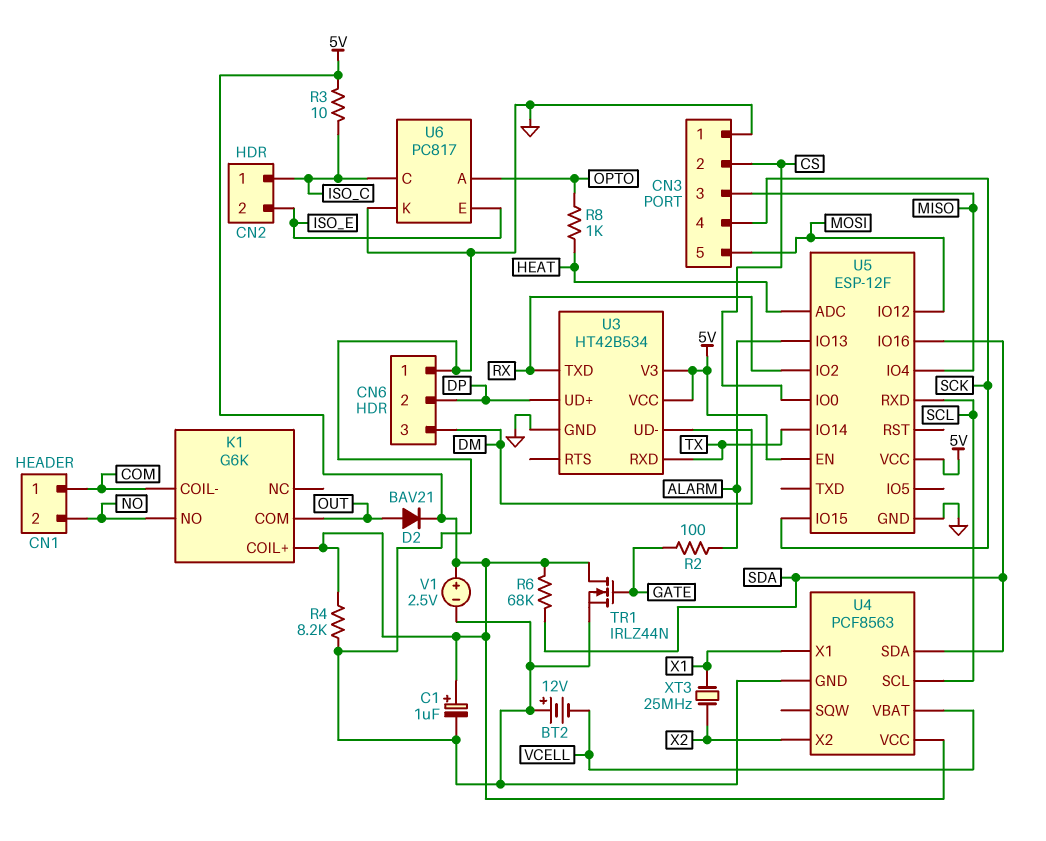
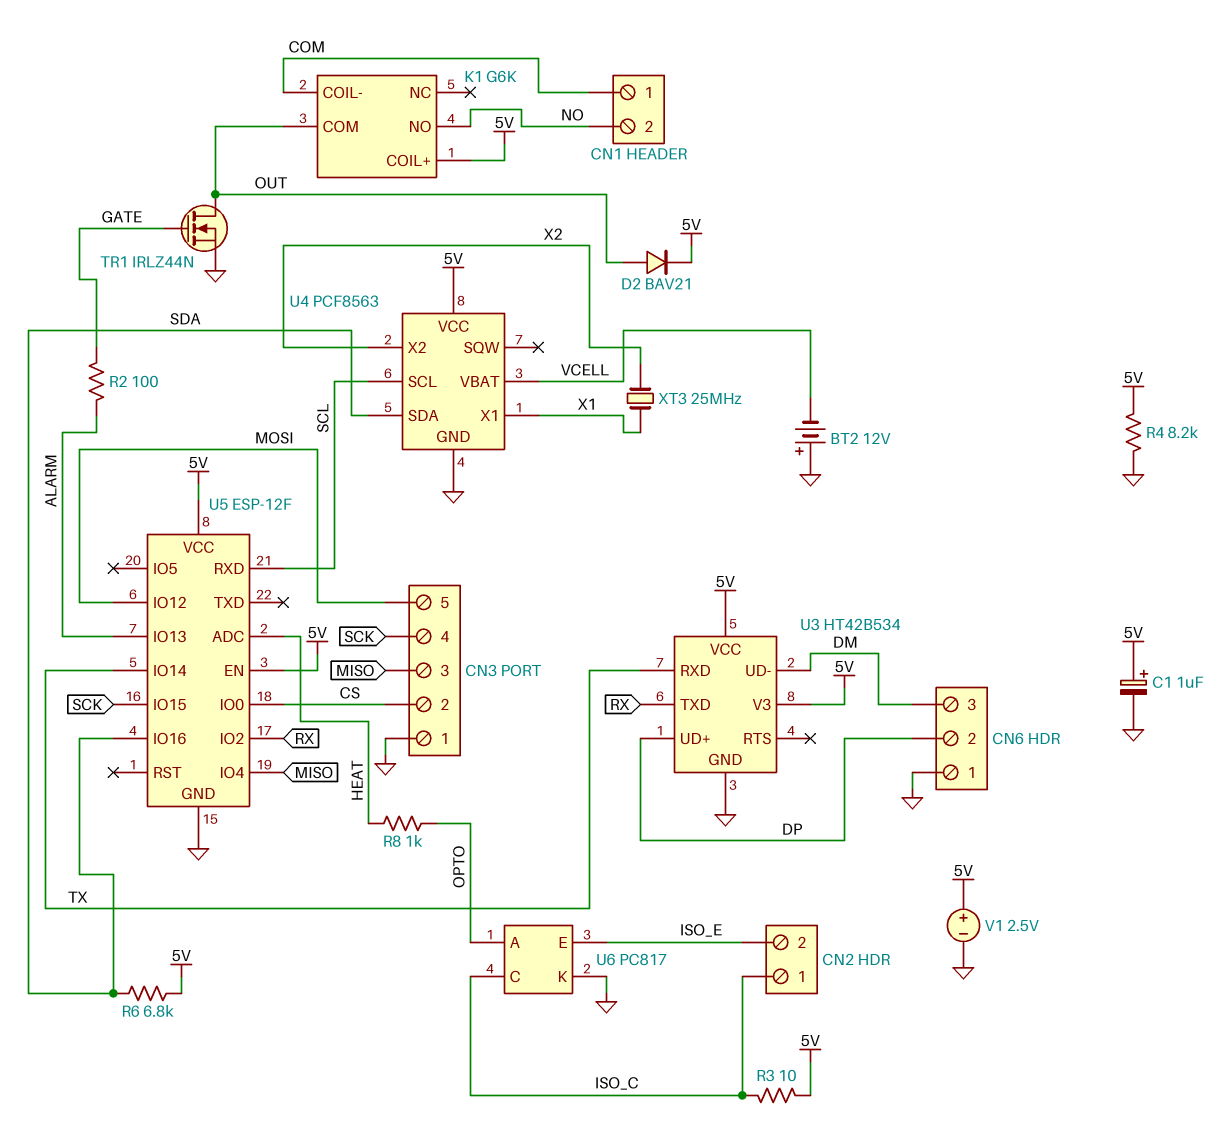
R6: 68k (5V, SDA) -> 6.8k (5V, SDA)
TR1: NMOS IRLZ44N (G GATE, D 5V, S GND) -> NMOS IRLZ44N (G GATE, D OUT, S GND)

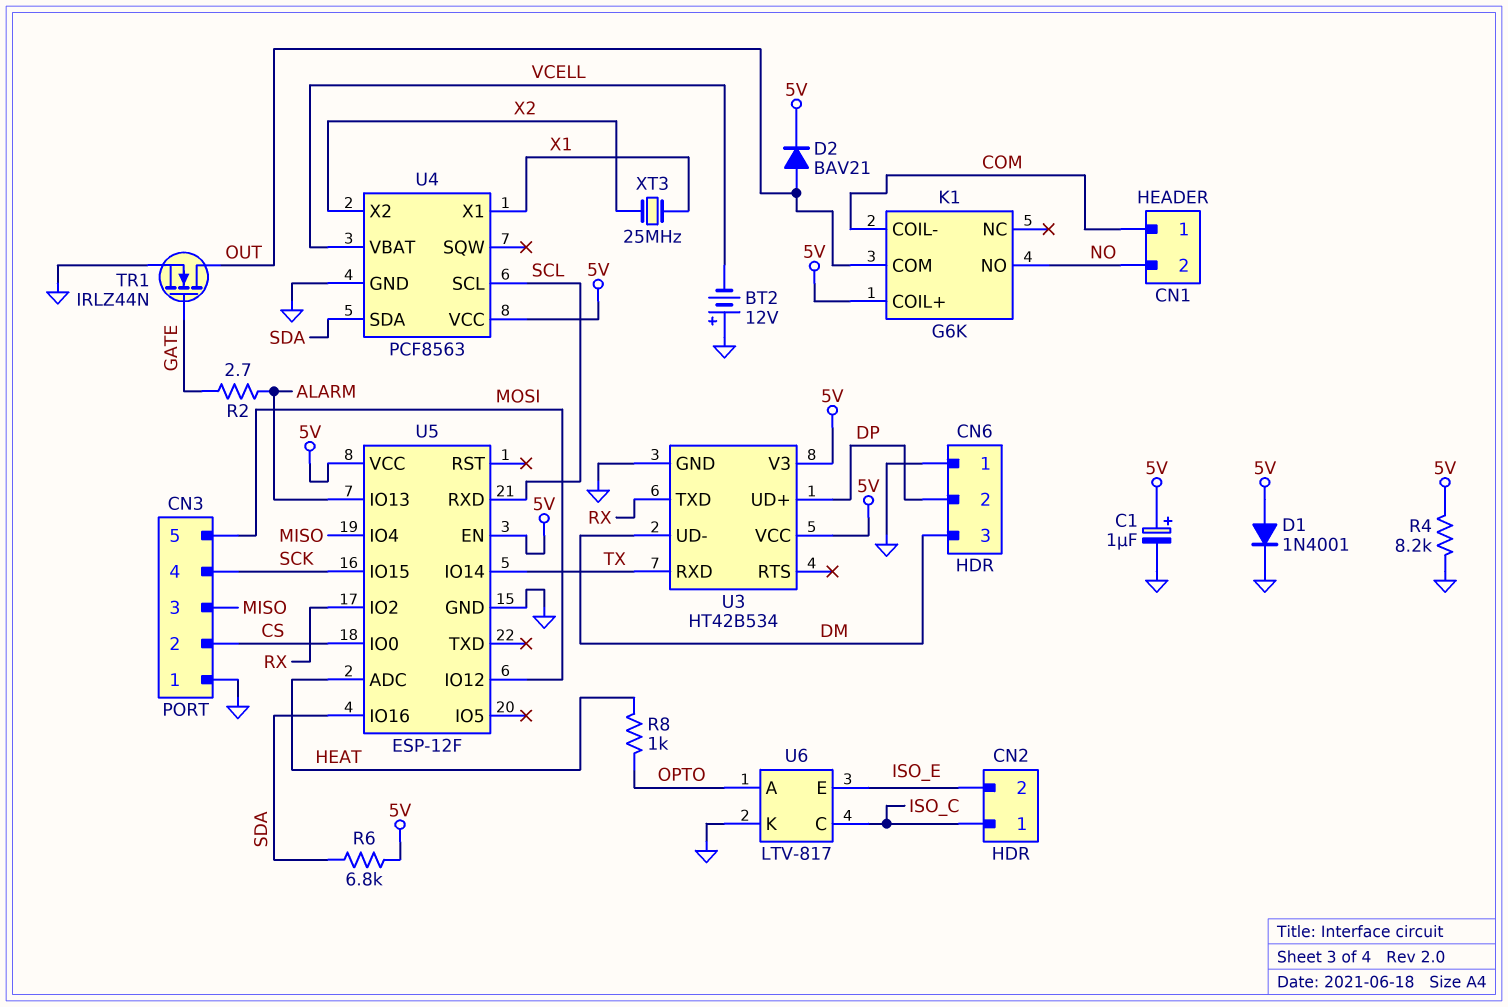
D1: none -> diode 1N4001 (A 5V, K GND)
R2: 100 (ALARM, GATE) -> 2.7 (ALARM, GATE)
R3: 10 (5V, ISO_C) -> none
U6: PC817 -> LTV-817
V1: 2.5V (plus 5V, minus GND) -> none

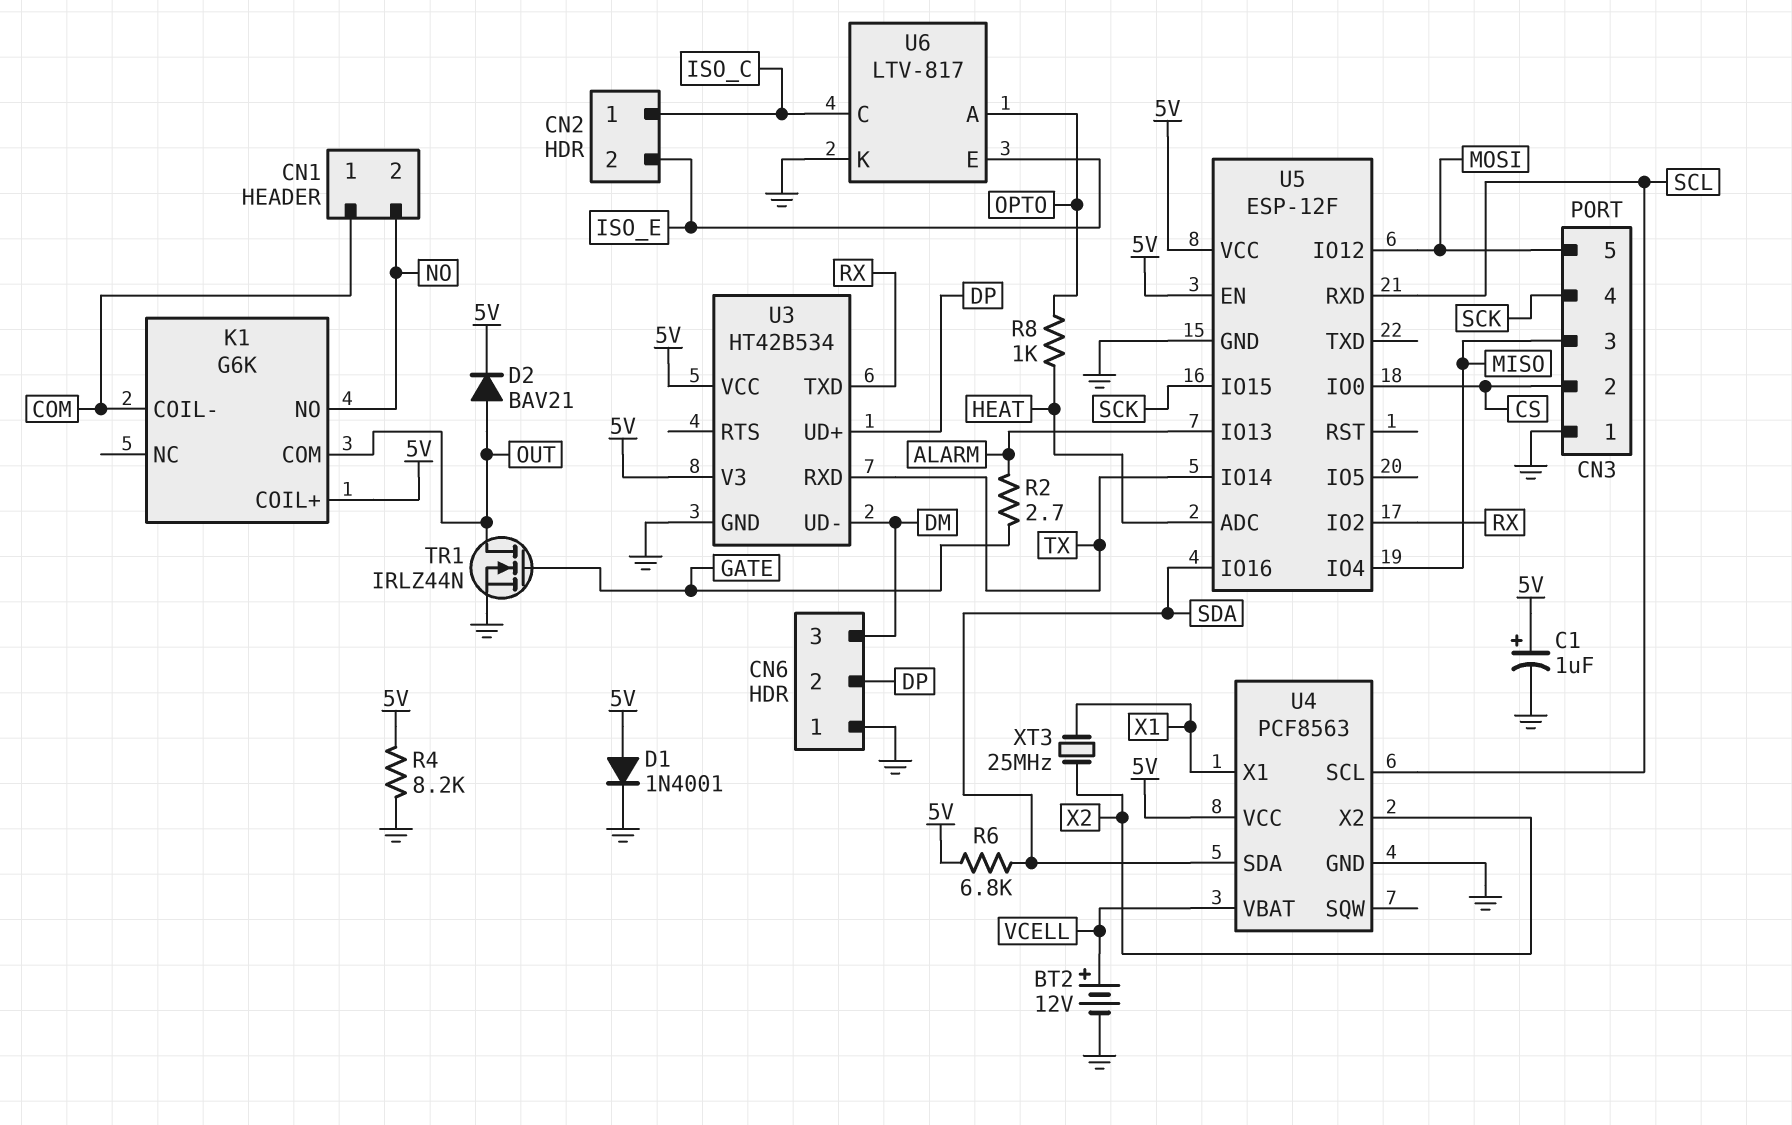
BT2: 12V (plus GND, minus VCELL) -> 12V (plus VCELL, minus GND)

